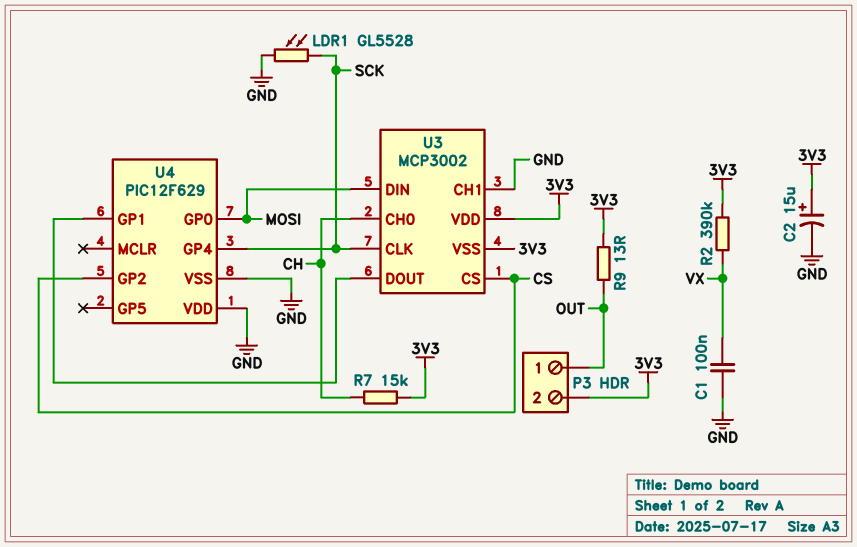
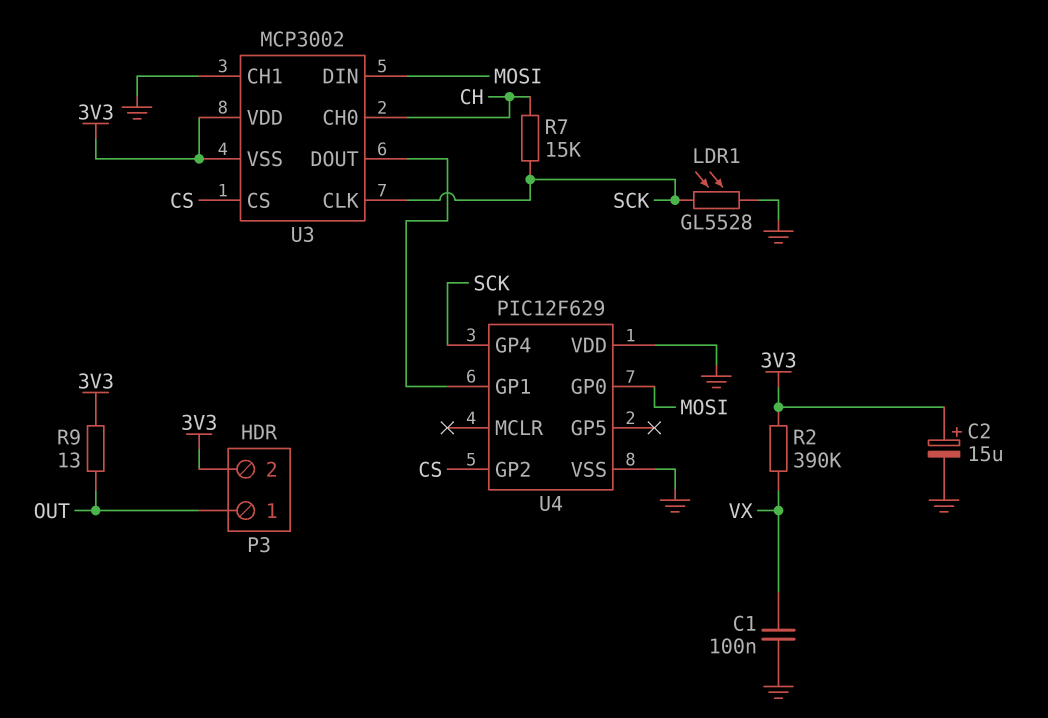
R7: 15k (3V3, CH) -> 15k (CH, SCK)

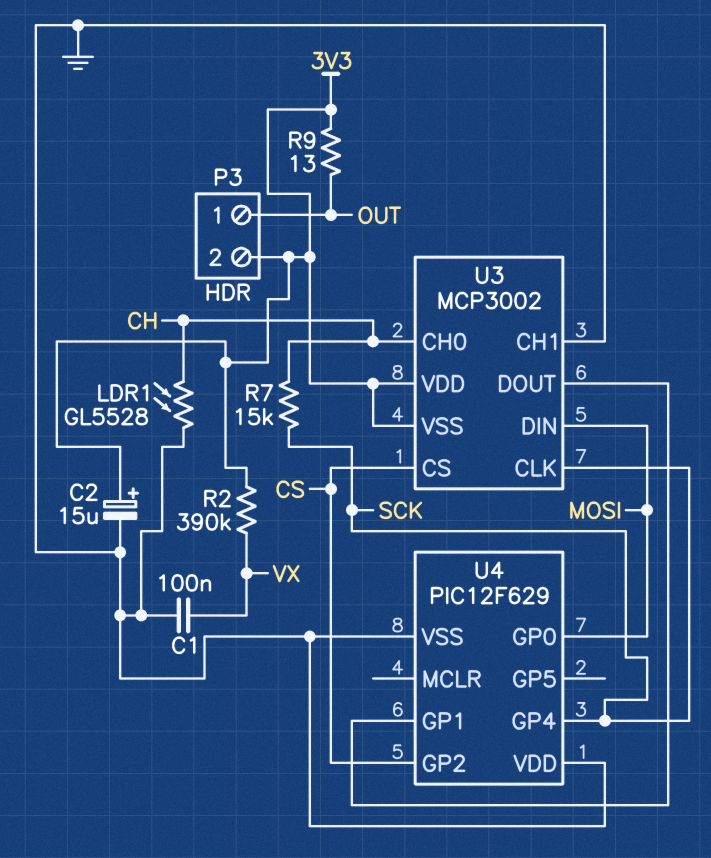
LDR1: GL5528 (GND, SCK) -> GL5528 (CH, GND)

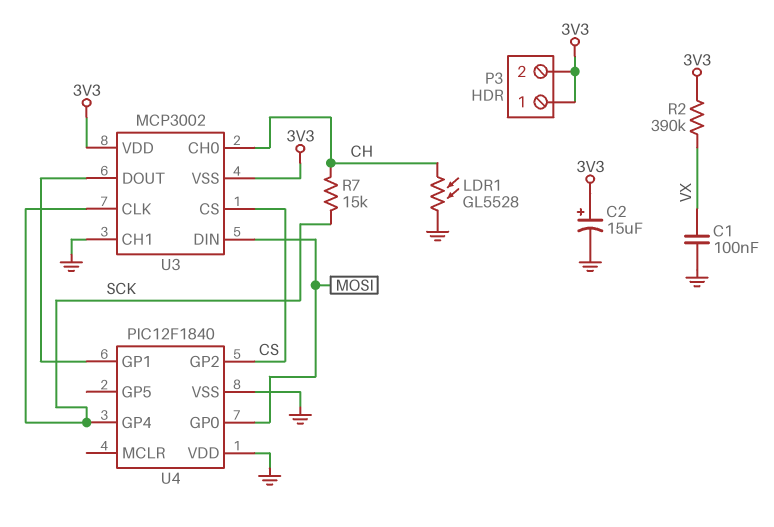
P3 pin 1: OUT -> 3V3
R9: 13 (3V3, OUT) -> none
U4: PIC12F629 -> PIC12F1840

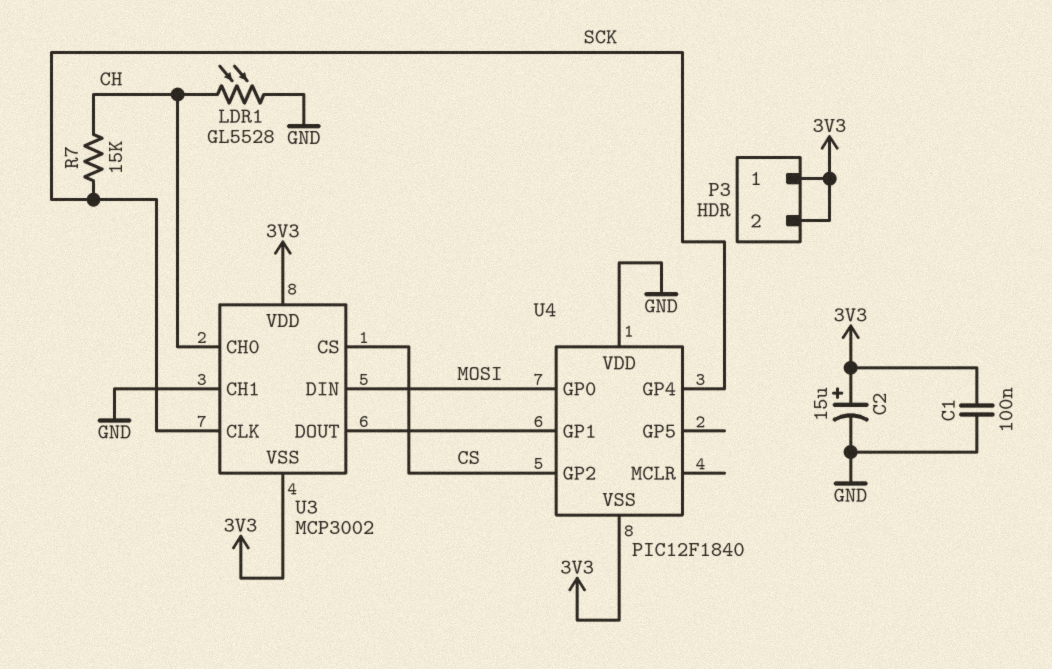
C1: 100nF (GND, VX) -> 100nF (3V3, GND)
R2: 390k (3V3, VX) -> none
U4 pin VSS: GND -> 3V3

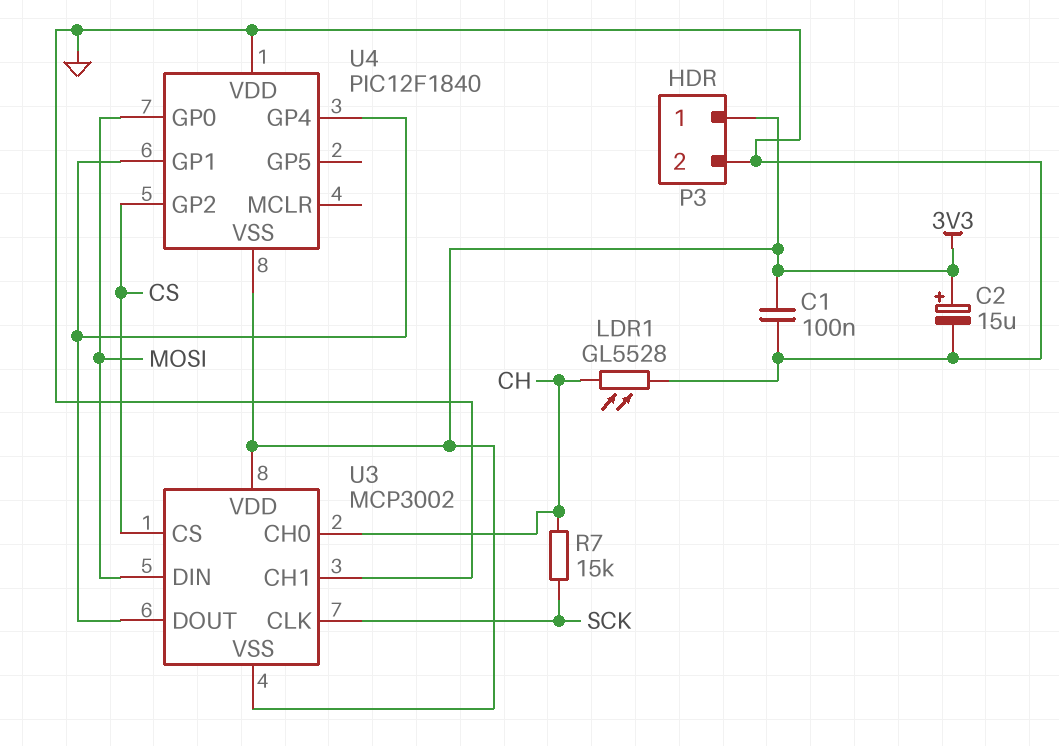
P3 pin 2: 3V3 -> GND
U4 pin GP4: SCK -> U3/DOUT

